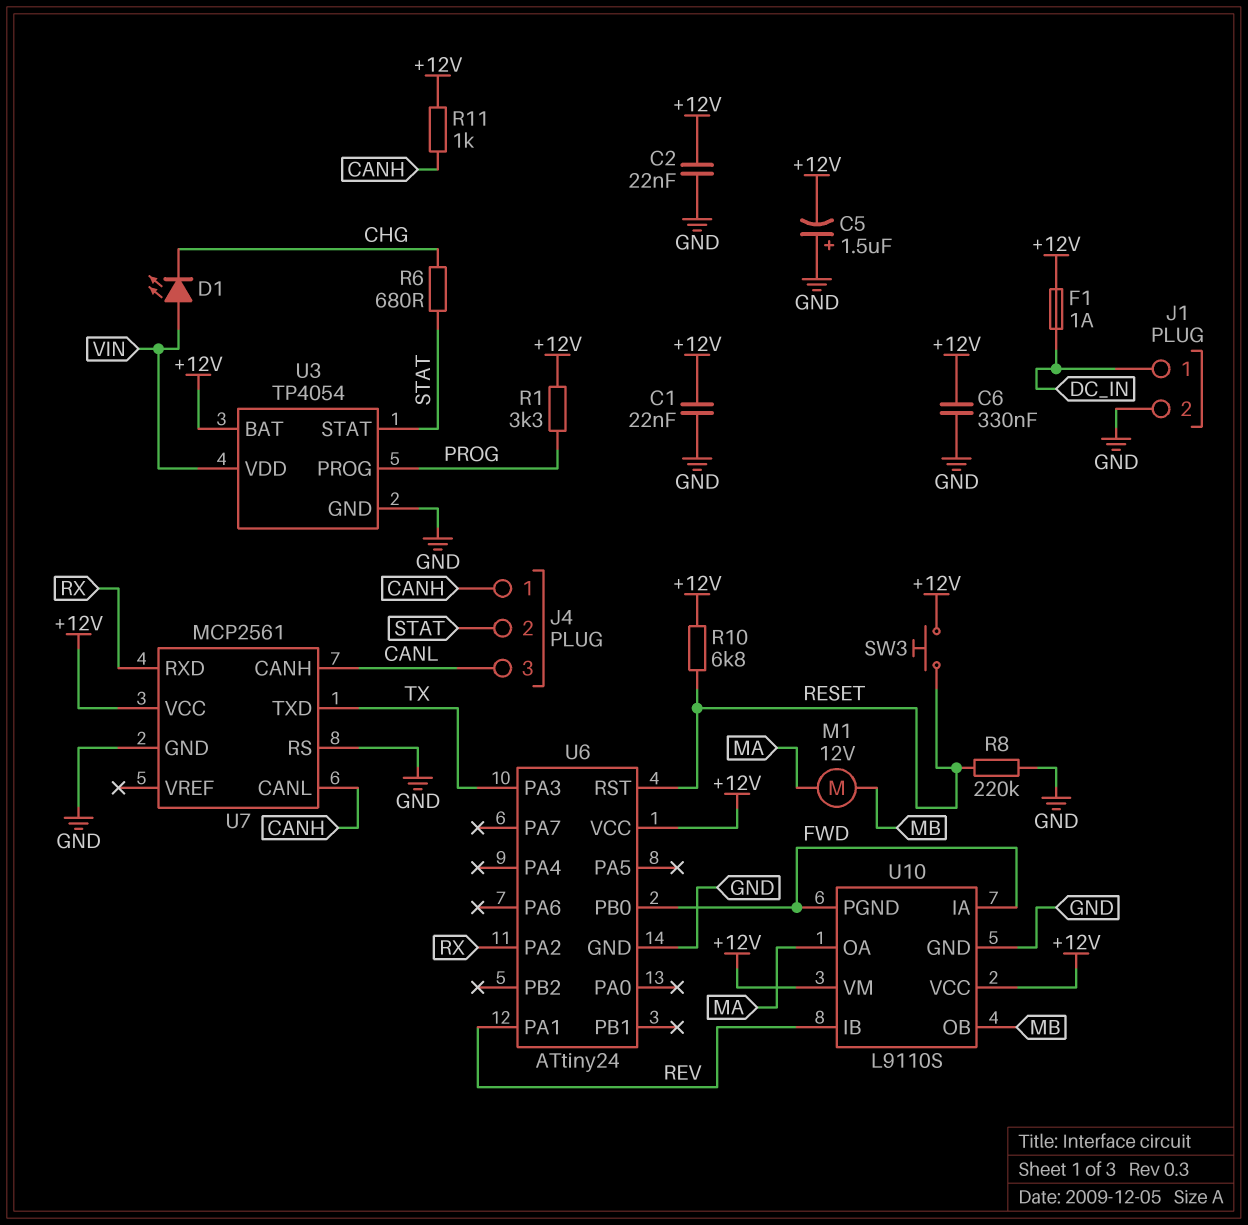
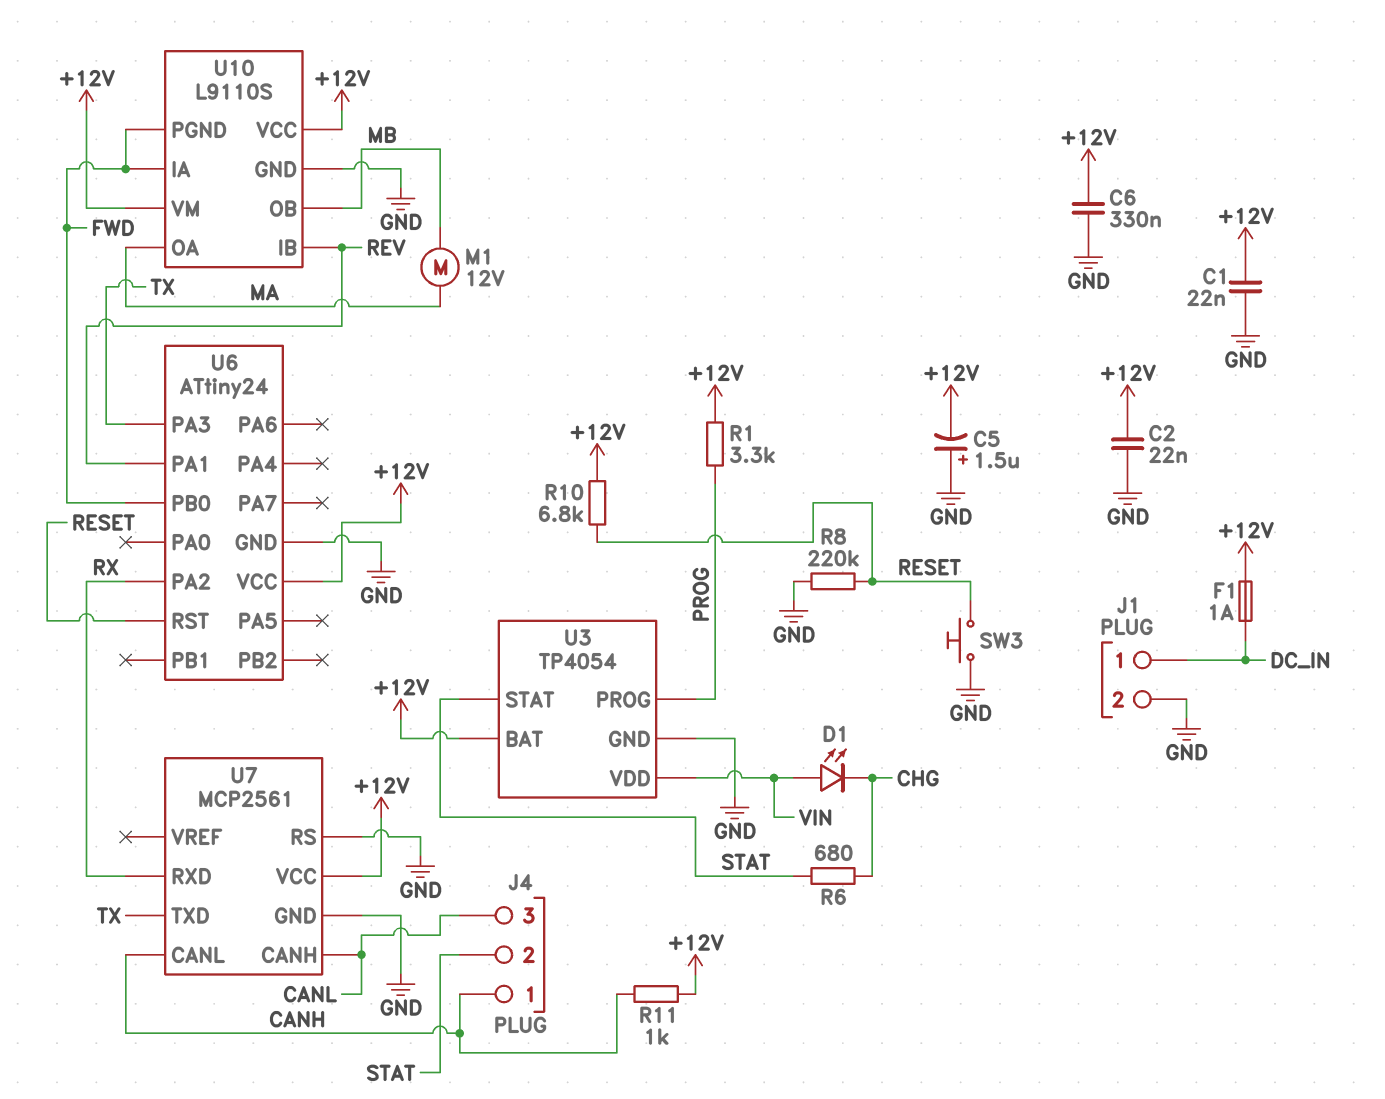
SW3: button (+12V, RESET) -> button (GND, RESET)

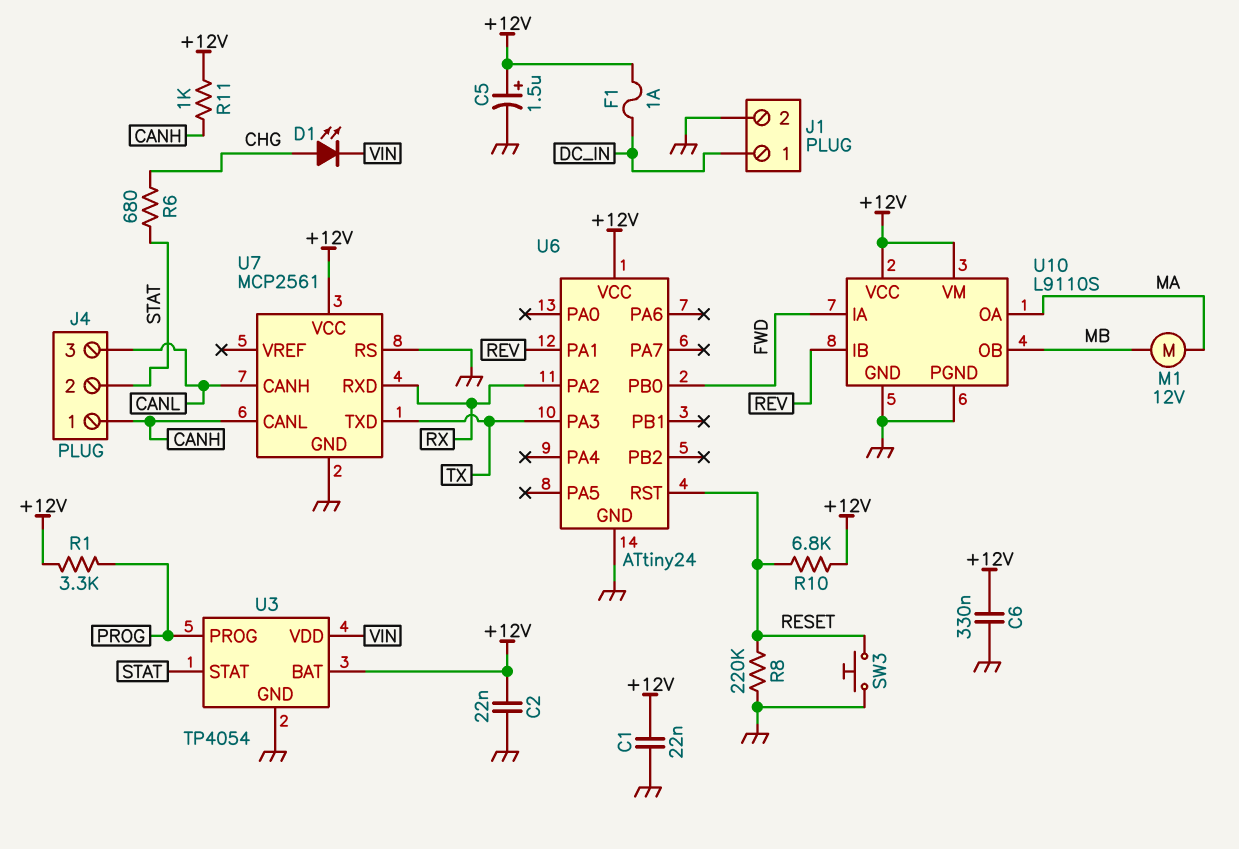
C5: 1.5uF (plus GND, minus +12V) -> 1.5uF (plus +12V, minus GND)
D1: LED (A VIN, K CHG) -> LED (A CHG, K VIN)
U10 pin PGND: FWD -> GND

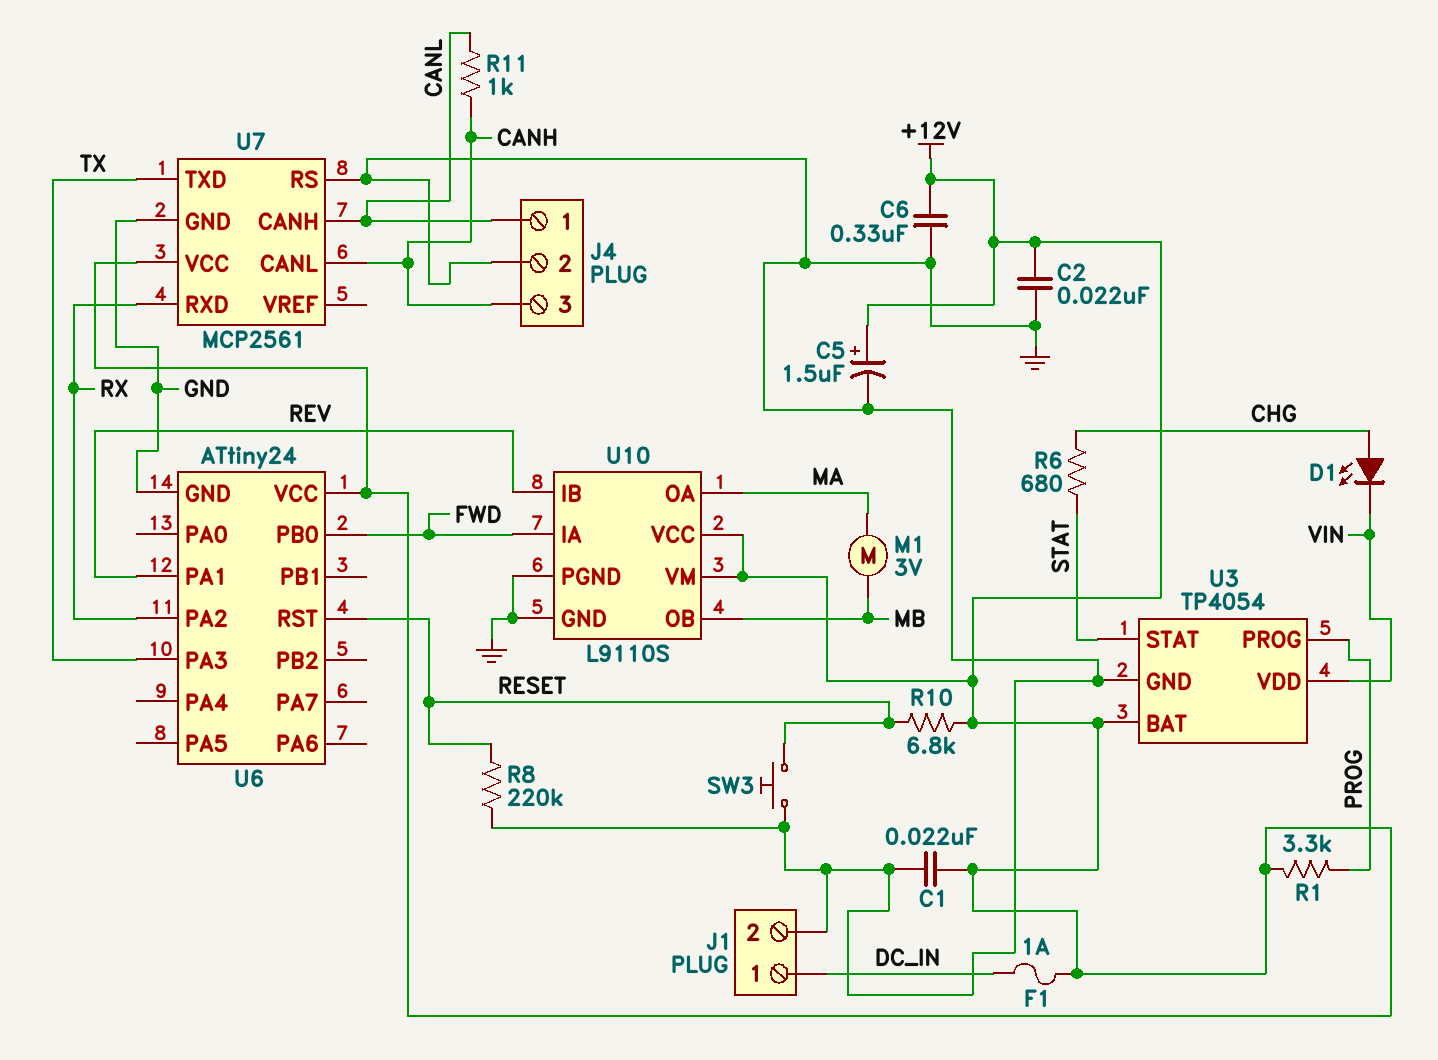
J4 pin 1: CANH -> CANL
J4 pin 2: STAT -> GND
J4 pin 3: CANL -> CANH
M1: motor 12V (MA, MB) -> motor 3V (MA, MB)
R11: 1k (+12V, CANH) -> 1k (CANH, CANL)

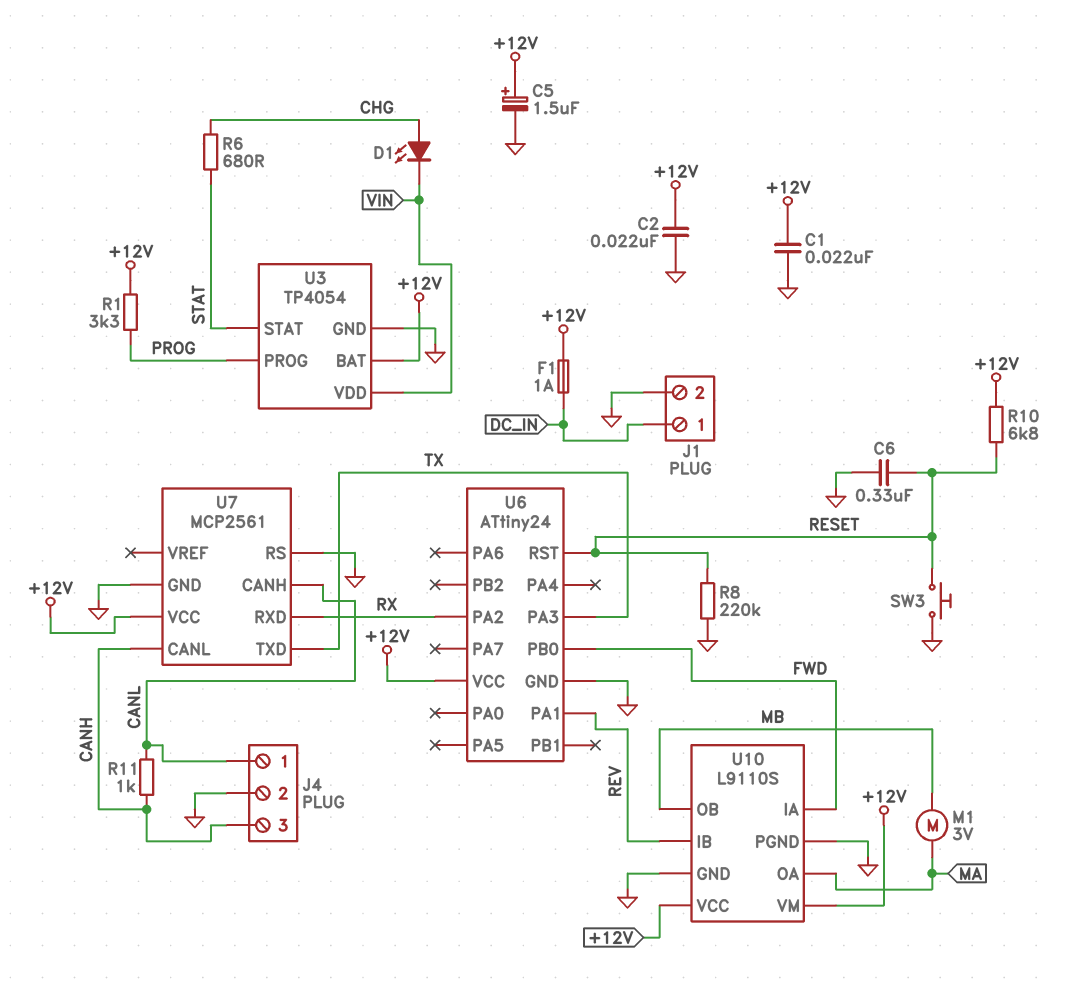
C6: 330nF (+12V, GND) -> 330nF (GND, RESET)

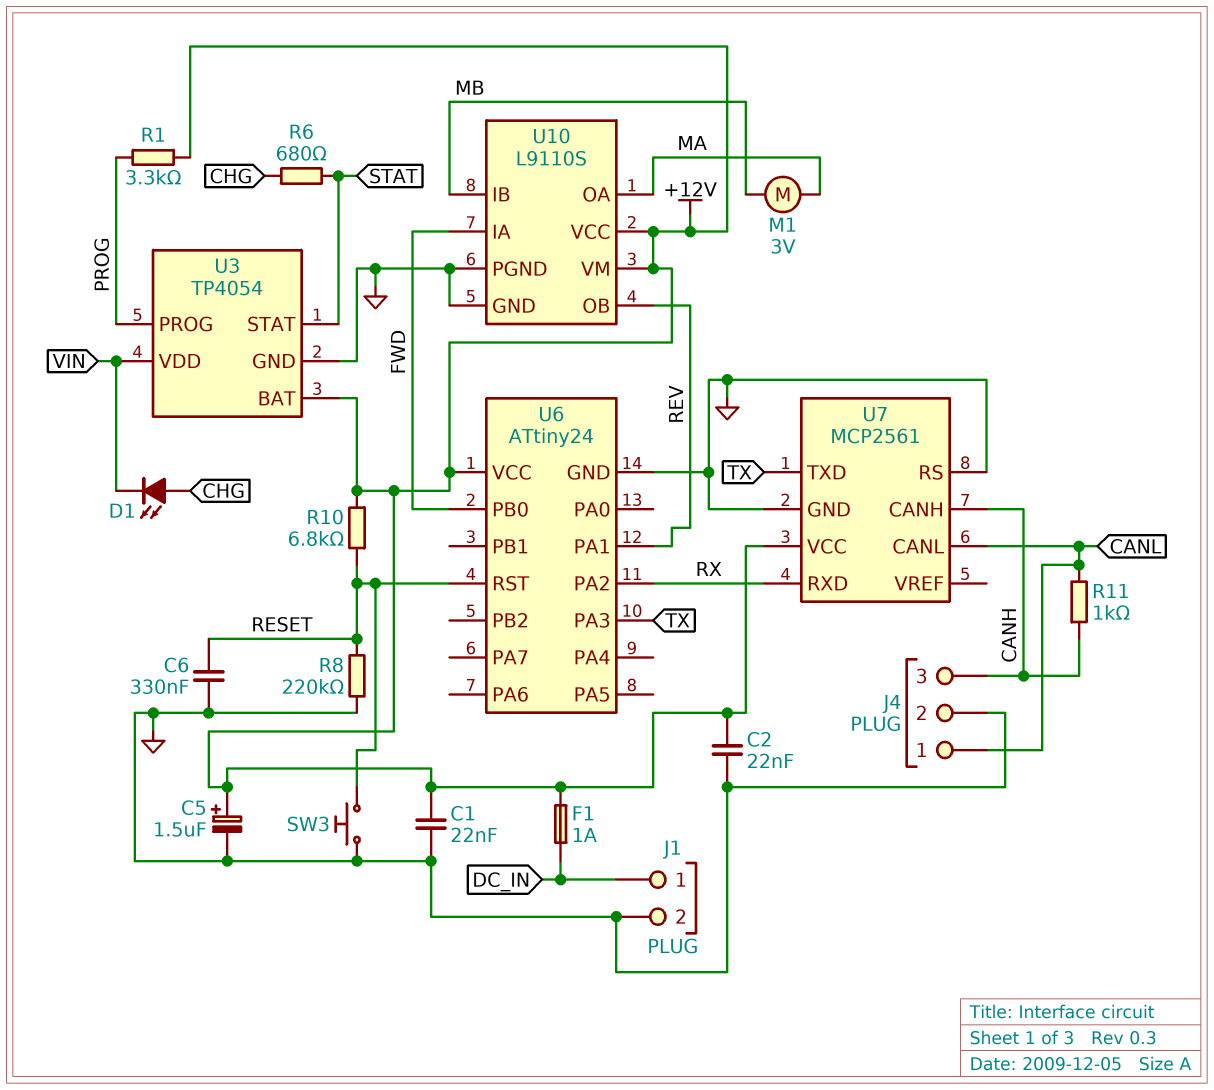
U7 pin CANH: CANL -> CANH
U7 pin CANL: CANH -> CANL
U10 pin IB: REV -> MB
U10 pin OB: MB -> REV

